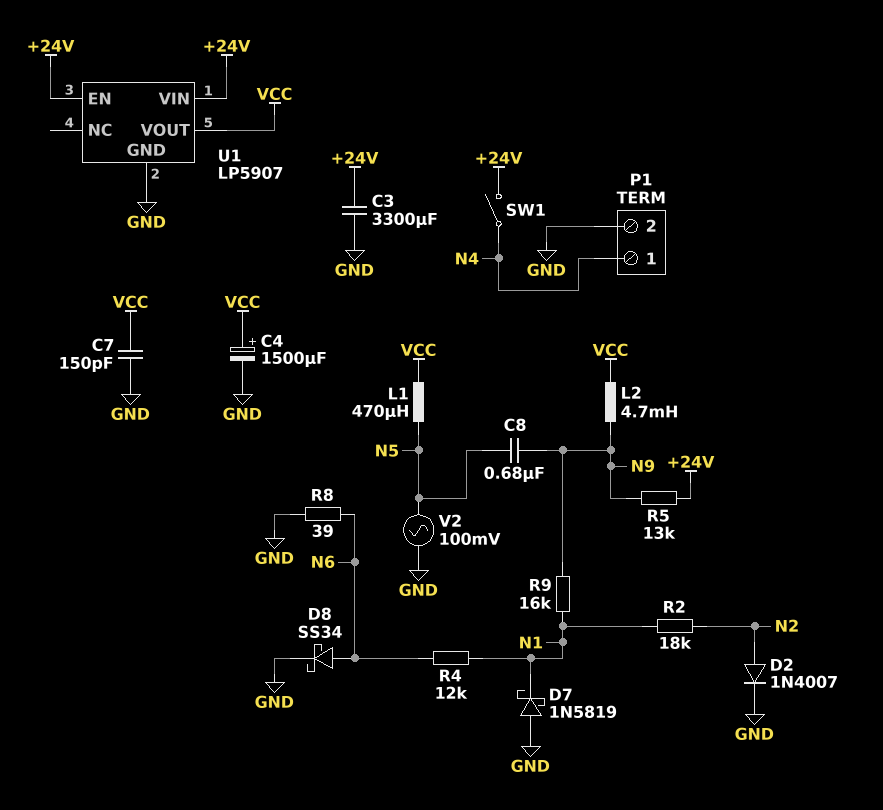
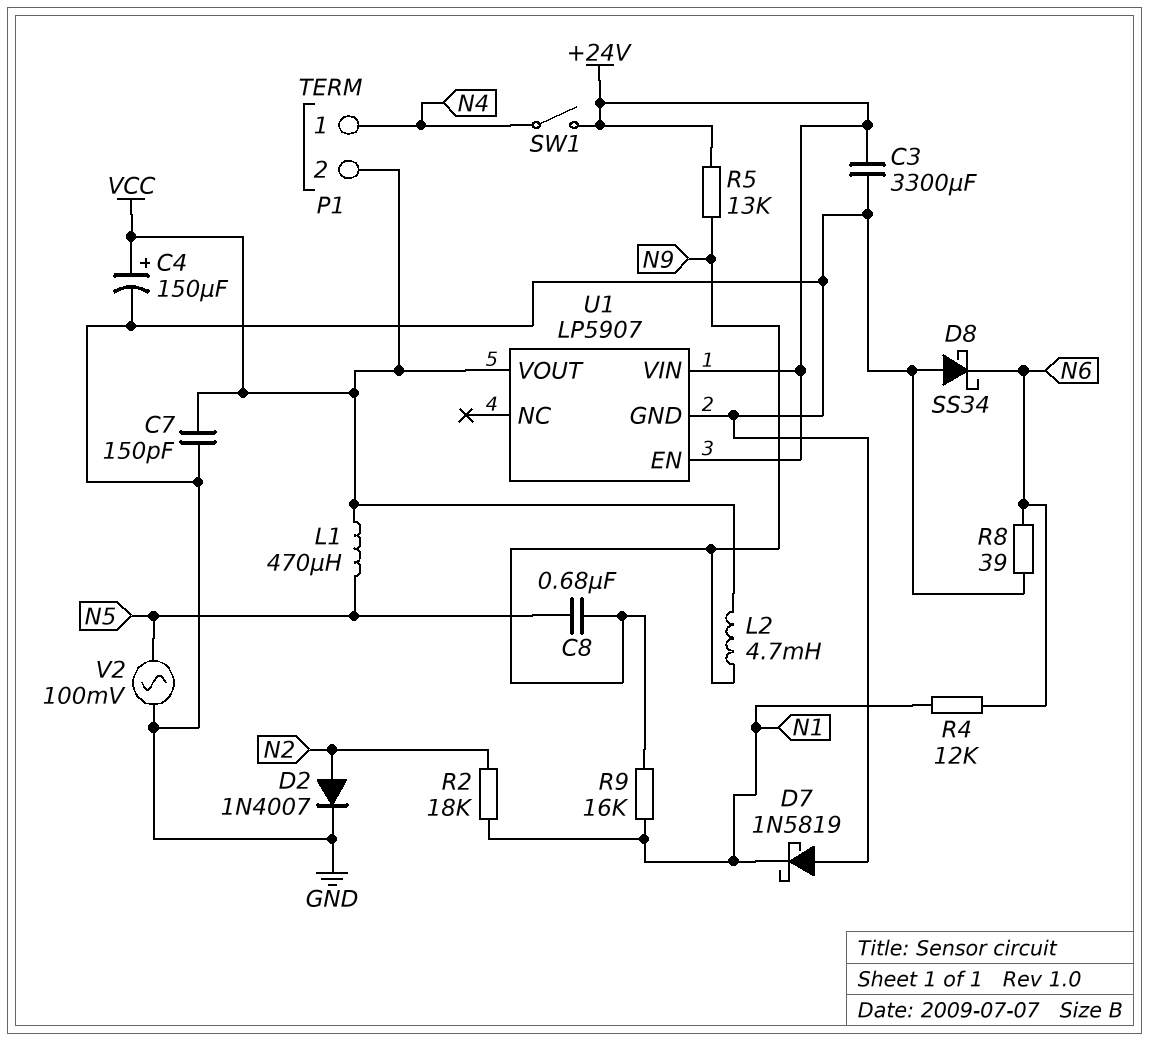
C4: 1500uF (plus VCC, minus GND) -> 150uF (plus VCC, minus GND)
D8: schottky SS34 (A N6, K GND) -> schottky SS34 (A GND, K N6)
P1 pin 2: GND -> VCC

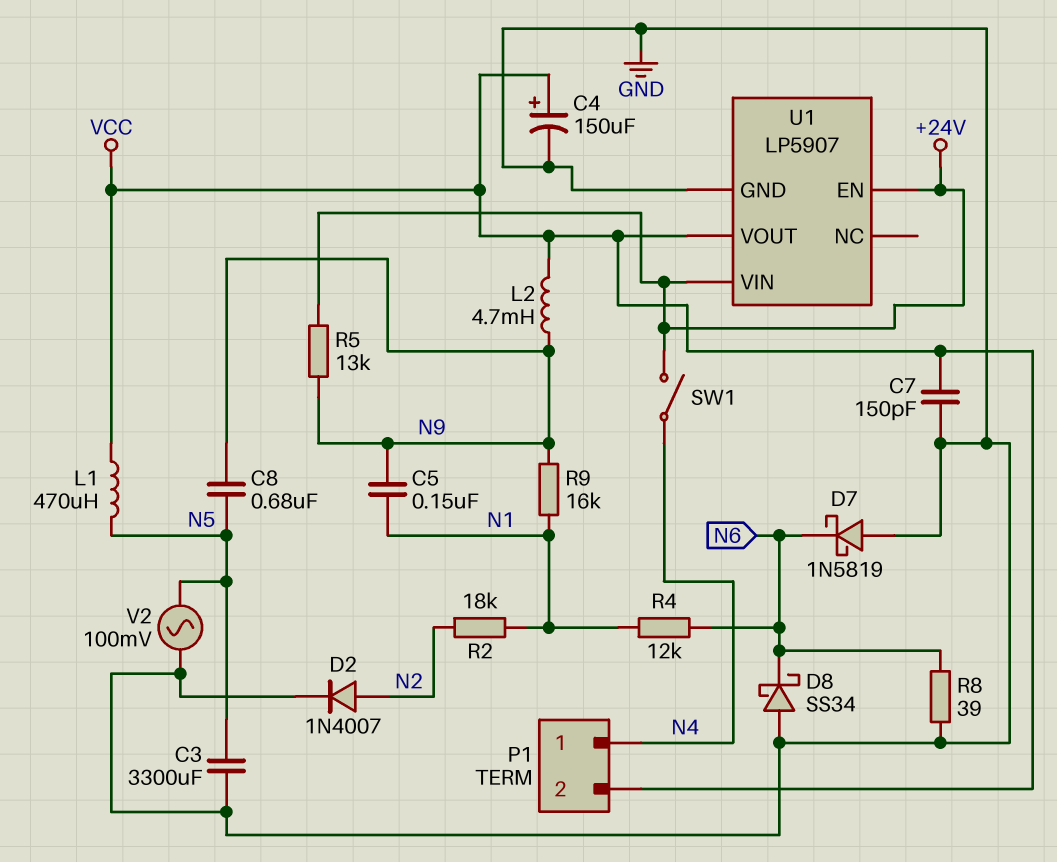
C3: 3300uF (+24V, GND) -> 3300uF (GND, N5)
C5: none -> 150nF (N1, N9)
D7: schottky 1N5819 (A GND, K N1) -> schottky 1N5819 (A GND, K N6)

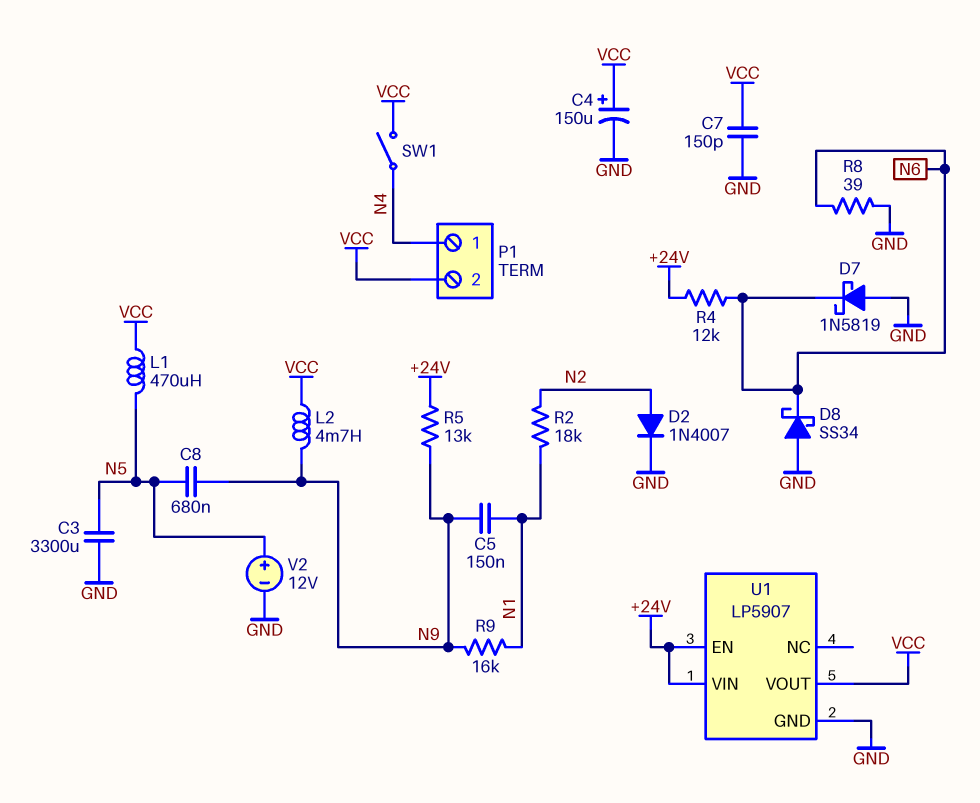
R4: 12k (N1, N6) -> 12k (+24V, N6)
SW1: switch (+24V, N4) -> switch (N4, VCC)
V2: AC 100mV (GND, N5) -> 12V (plus N5, minus GND)

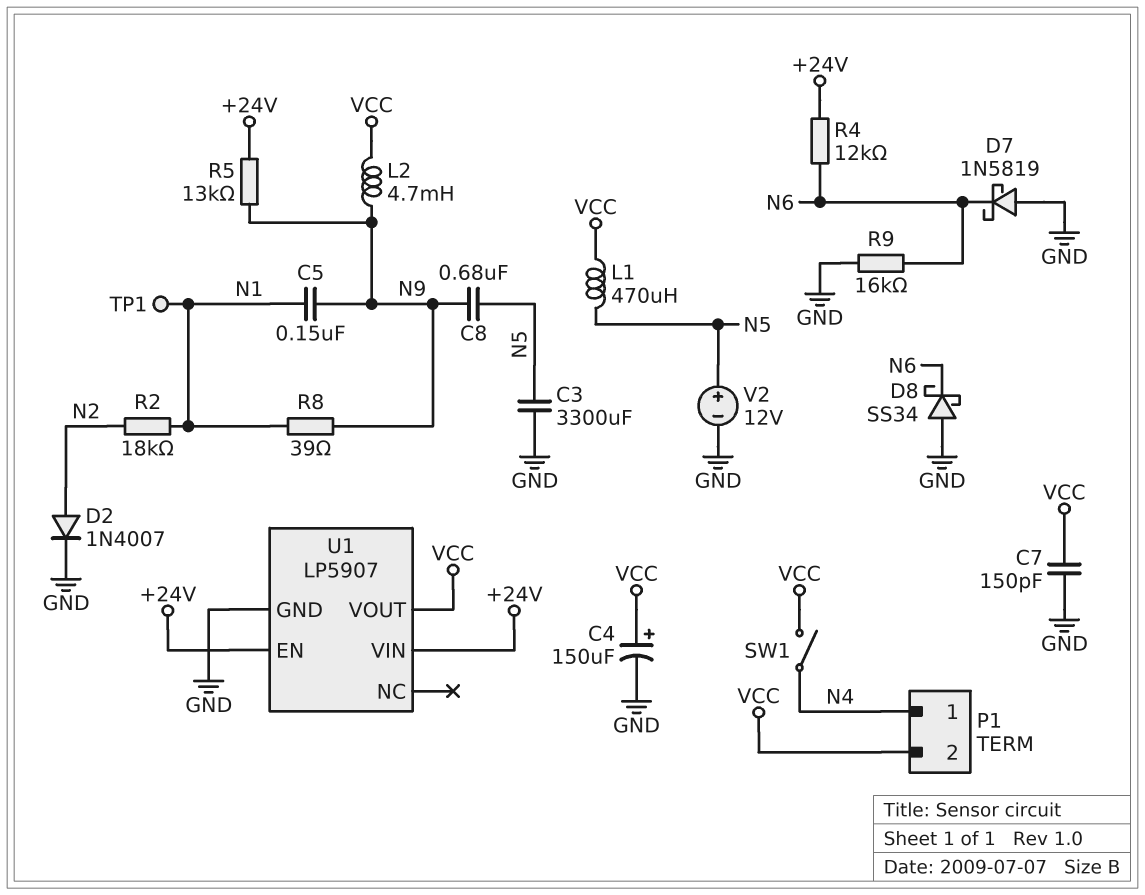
R8: 39 (GND, N6) -> 39 (N1, N9)
R9: 16k (N1, N9) -> 16k (GND, N6)
TP1: none -> test point (N1)

